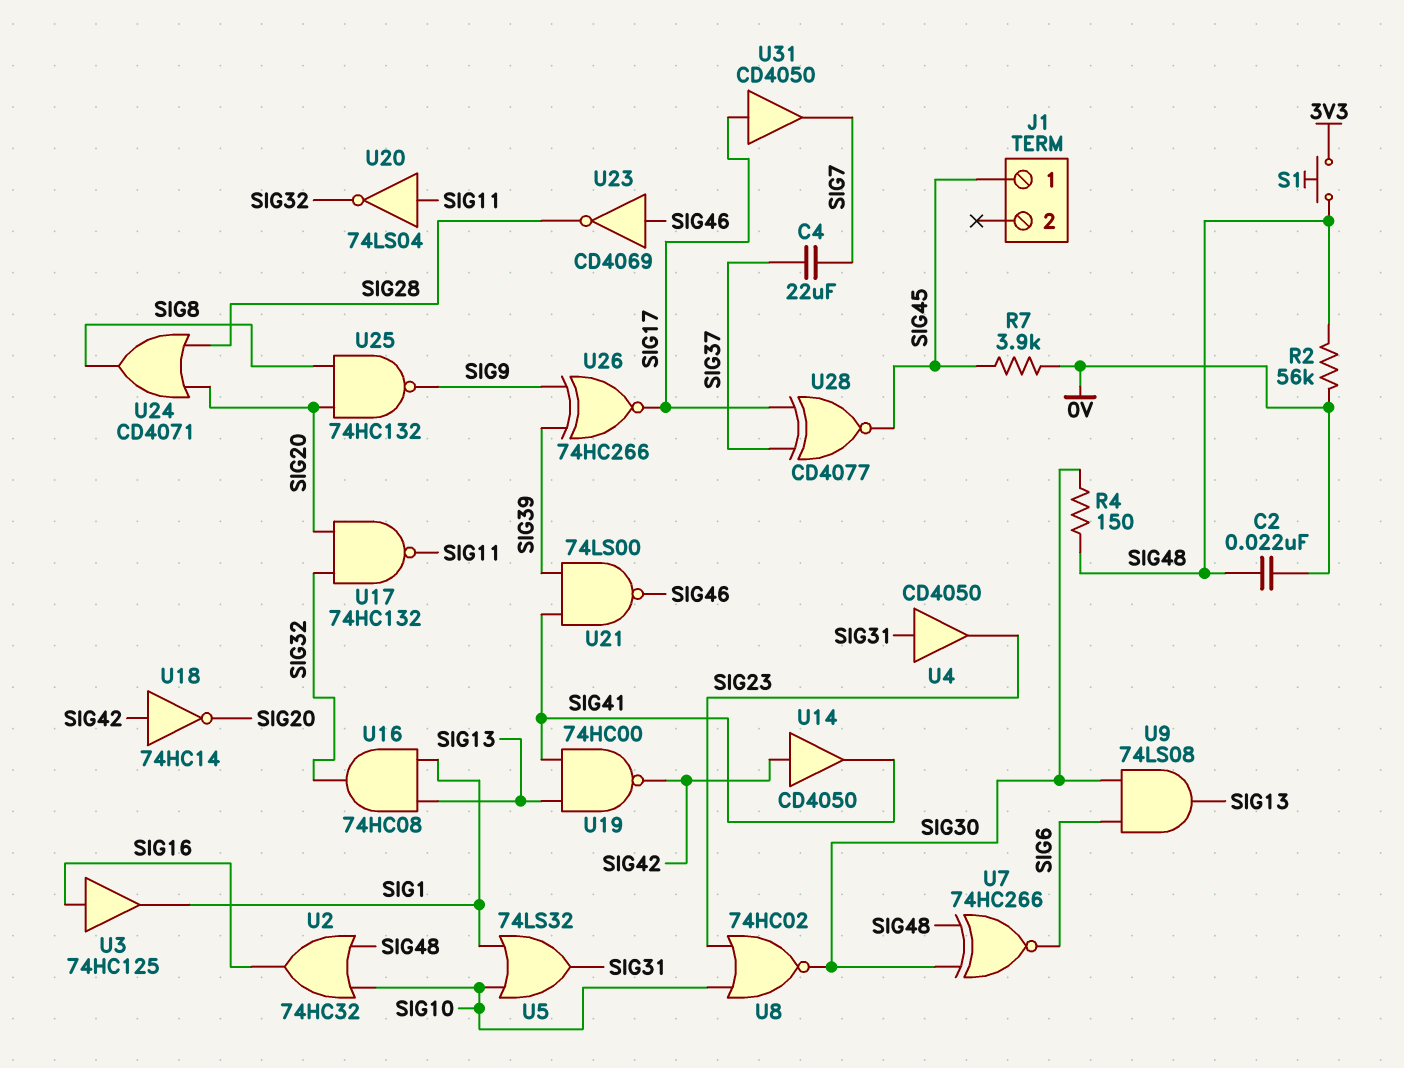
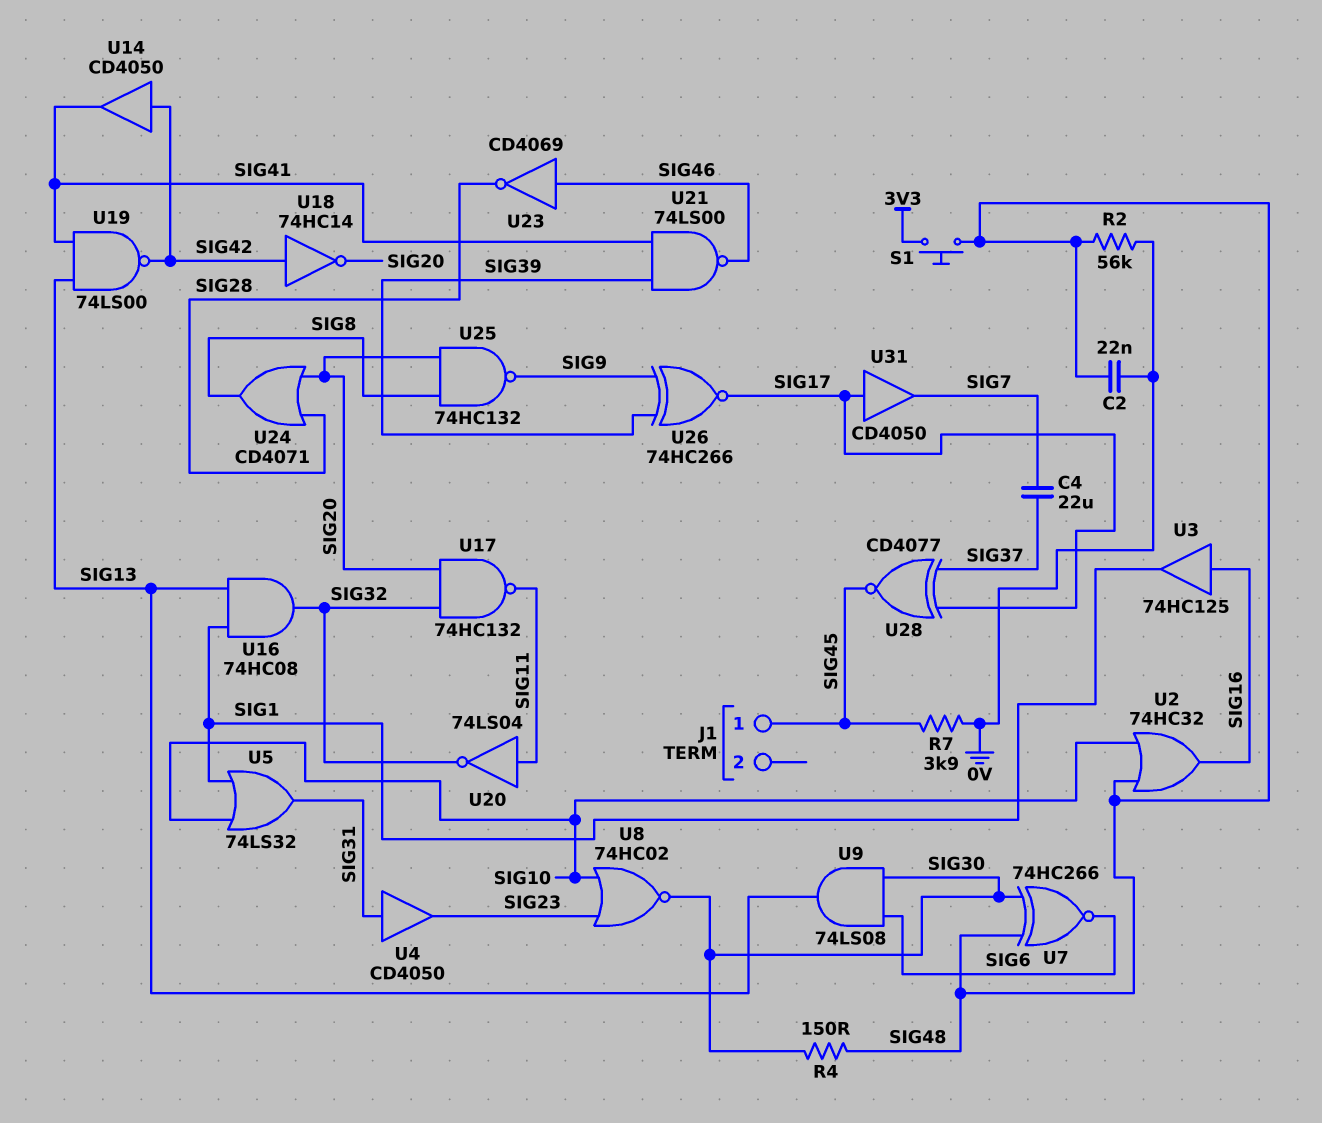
U19: NAND 74HC00 (in SIG13, in SIG41, out SIG42) -> NAND 74LS00 (in SIG13, in SIG41, out SIG42)

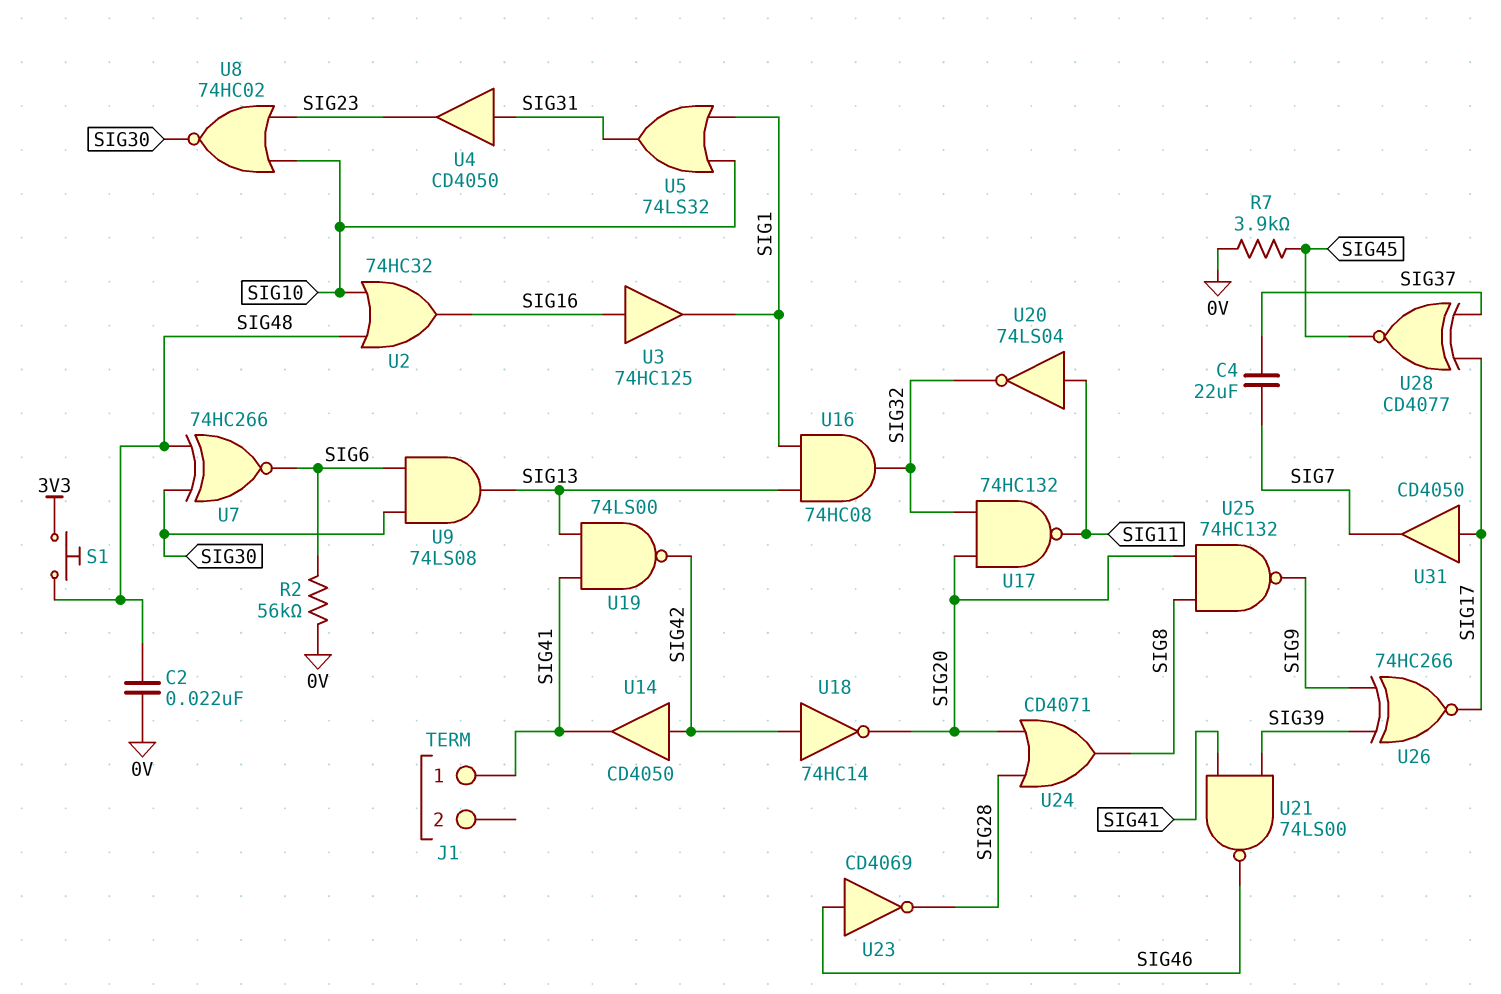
J1 pin 1: SIG45 -> SIG41
R2: 56k (0V, SIG48) -> 56k (0V, SIG6)
R4: 150 (SIG30, SIG48) -> none

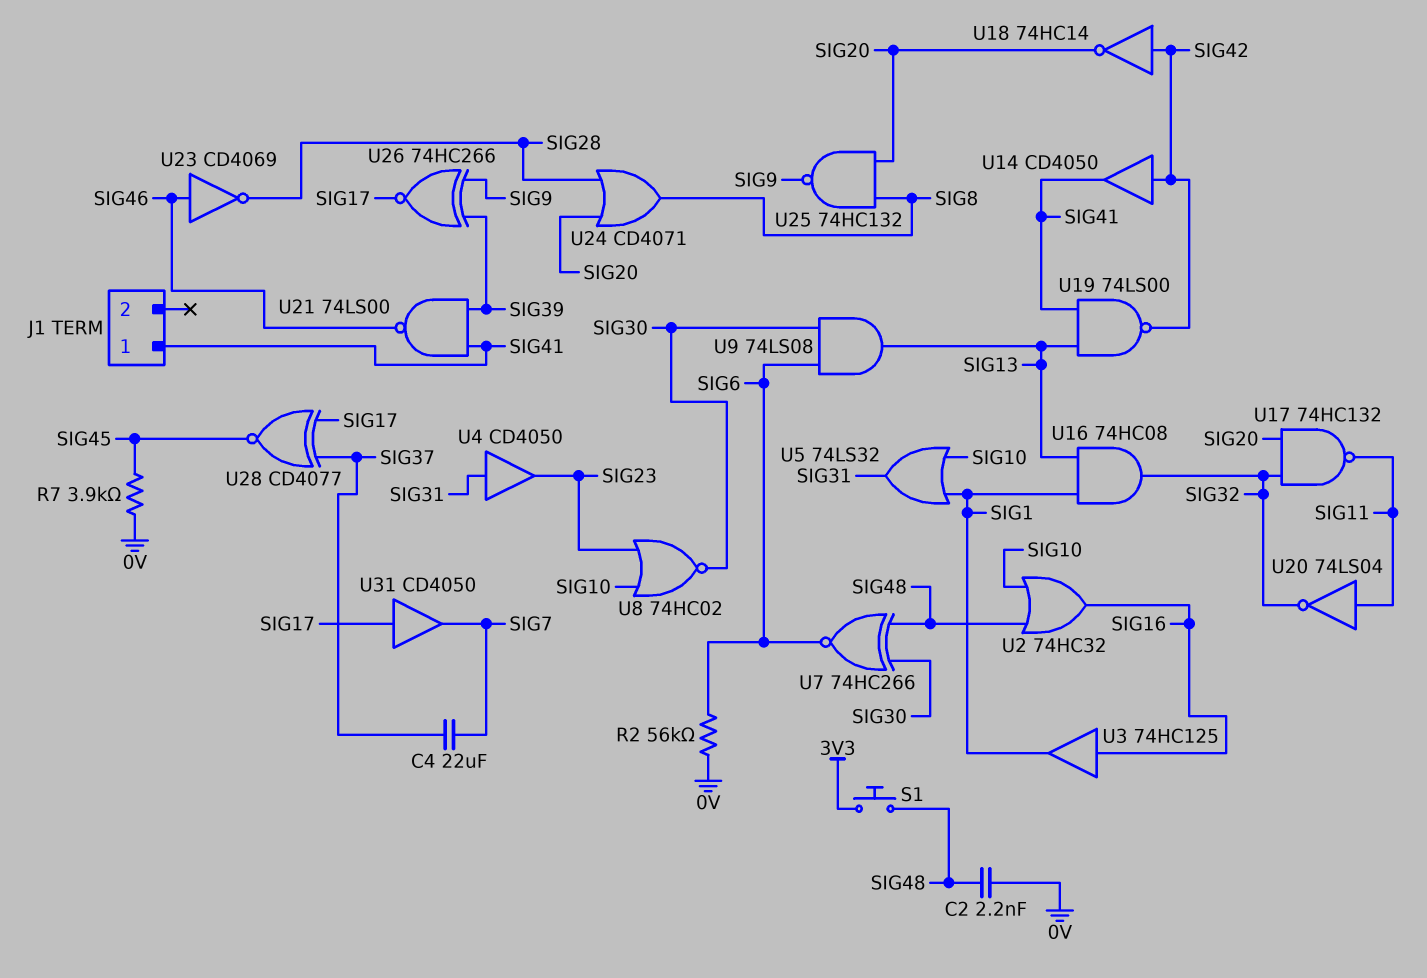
C2: 22nF (0V, SIG48) -> 2.2nF (0V, SIG48)

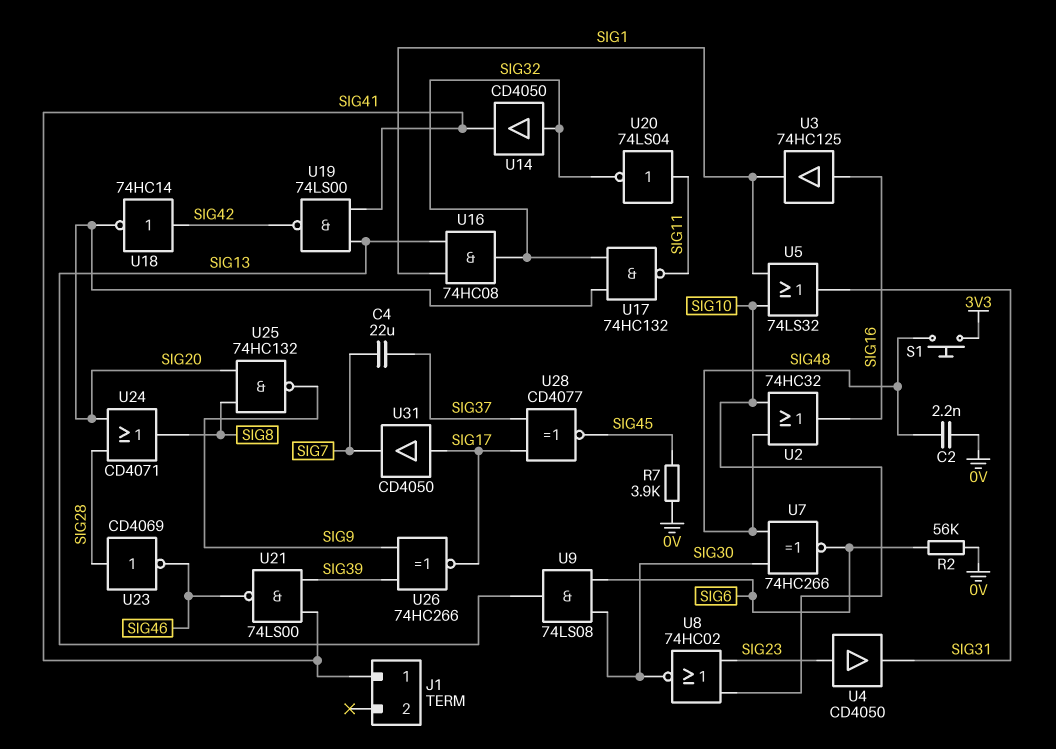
U4: buffer CD4050 (in SIG31, out SIG23) -> buffer CD4050 (in SIG23, out SIG31)
U14: buffer CD4050 (in SIG42, out SIG41) -> buffer CD4050 (in SIG32, out SIG41)
U23: NOT CD4069 (in SIG46, out SIG28) -> NOT CD4069 (in SIG28, out SIG46)

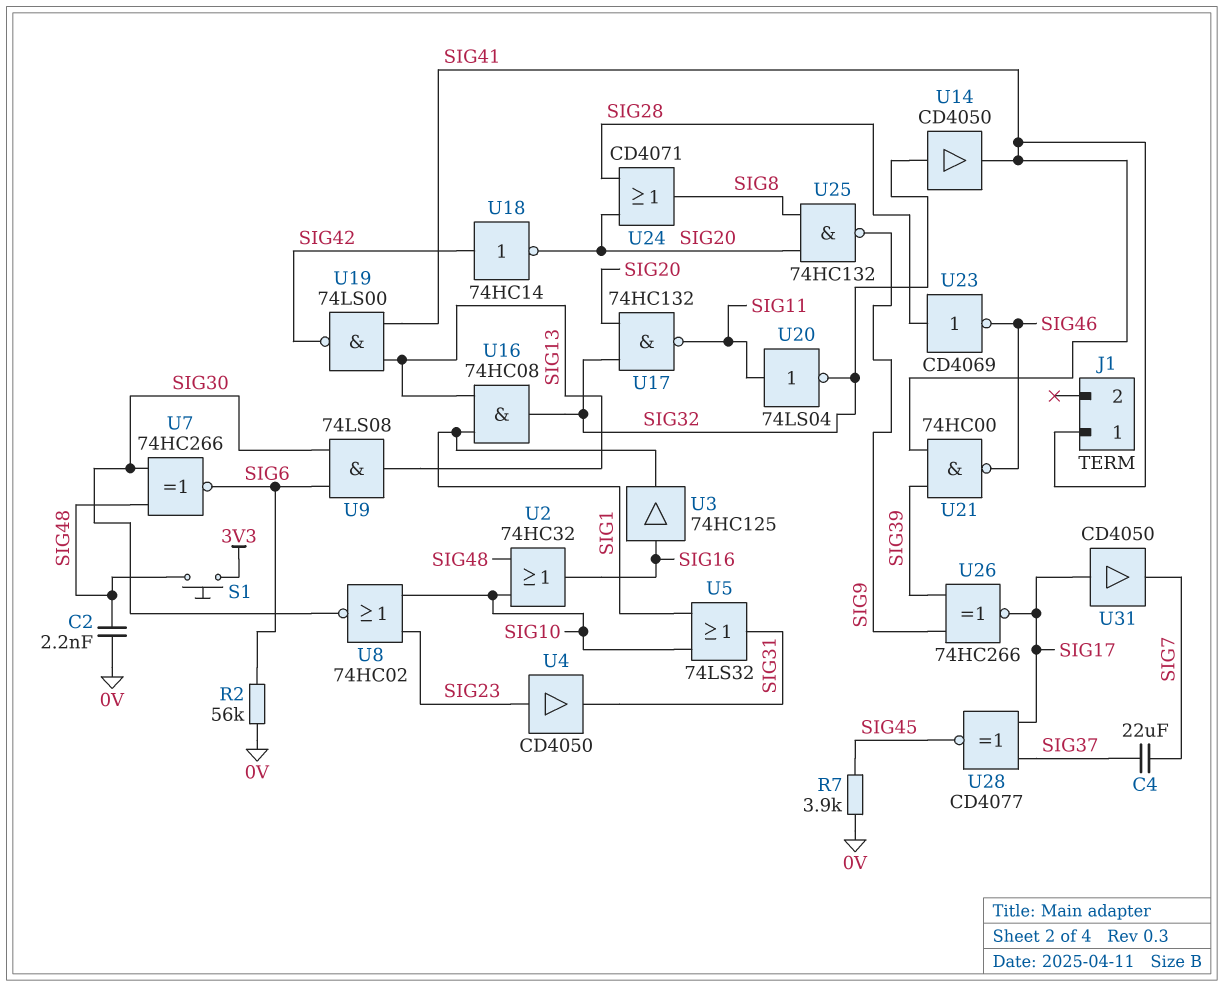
U21: NAND 74LS00 (in SIG39, in SIG41, out SIG46) -> NAND 74HC00 (in SIG39, in SIG41, out SIG46)

